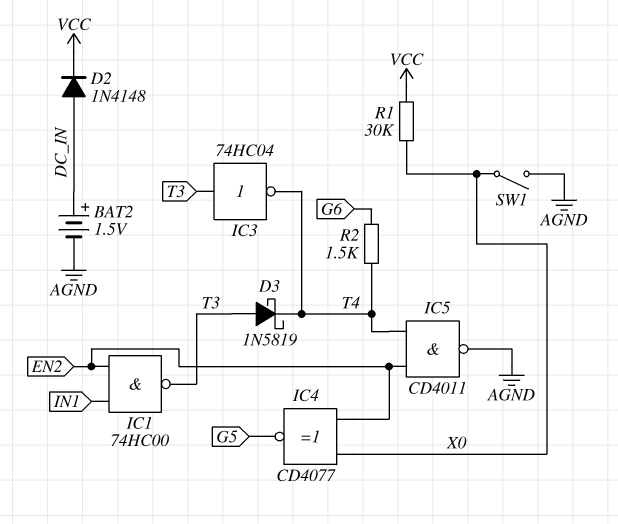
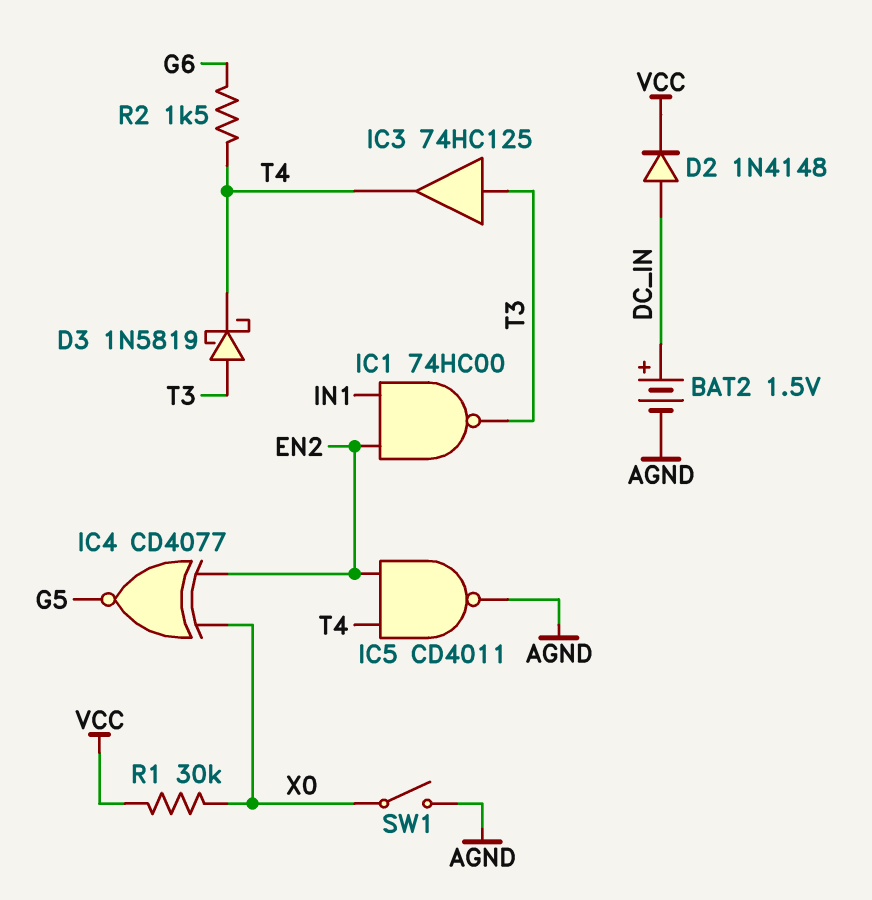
IC3: NOT 74HC04 (in T3, out T4) -> buffer 74HC125 (in T3, out T4)

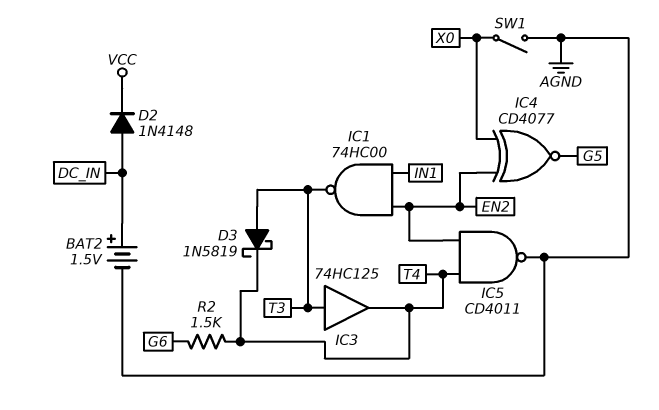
R1: 30k (VCC, X0) -> none

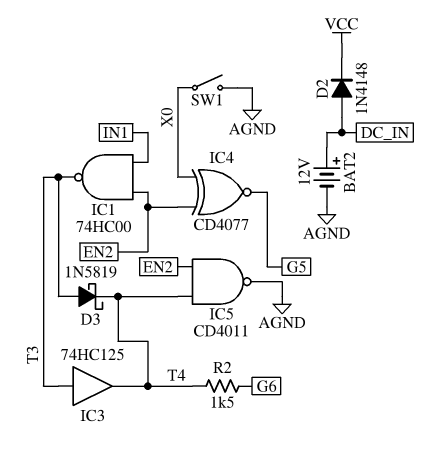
BAT2: 1.5V (plus DC_IN, minus AGND) -> 12V (plus DC_IN, minus AGND)

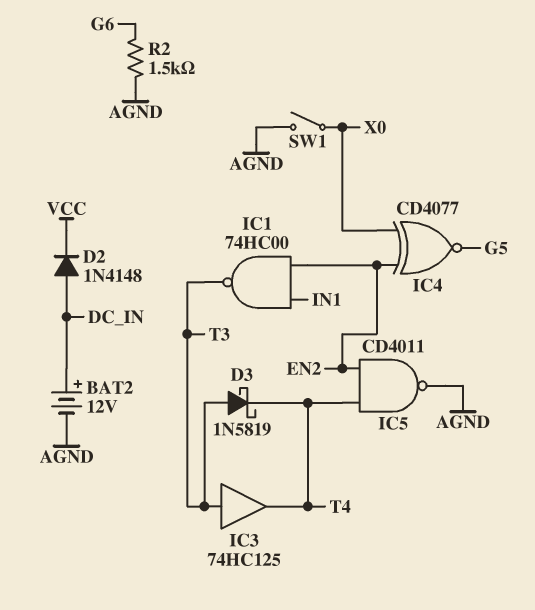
R2: 1.5k (G6, T4) -> 1.5k (AGND, G6)

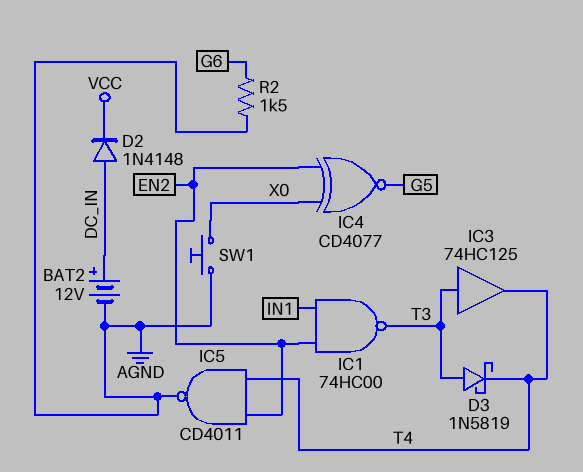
SW1: switch (AGND, X0) -> button (AGND, X0)

